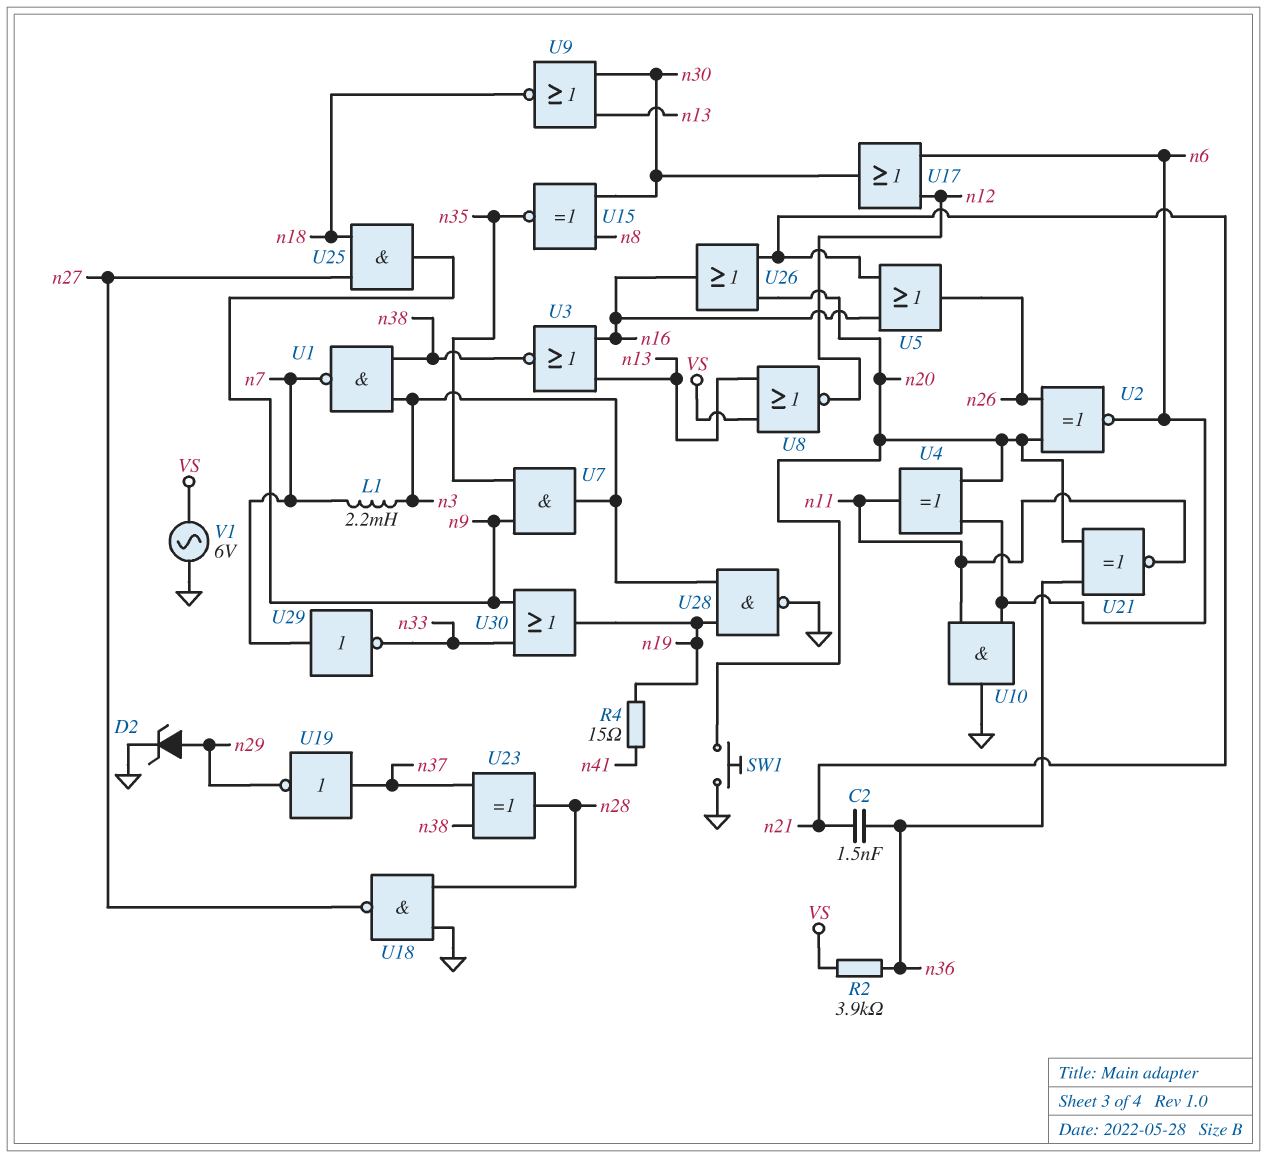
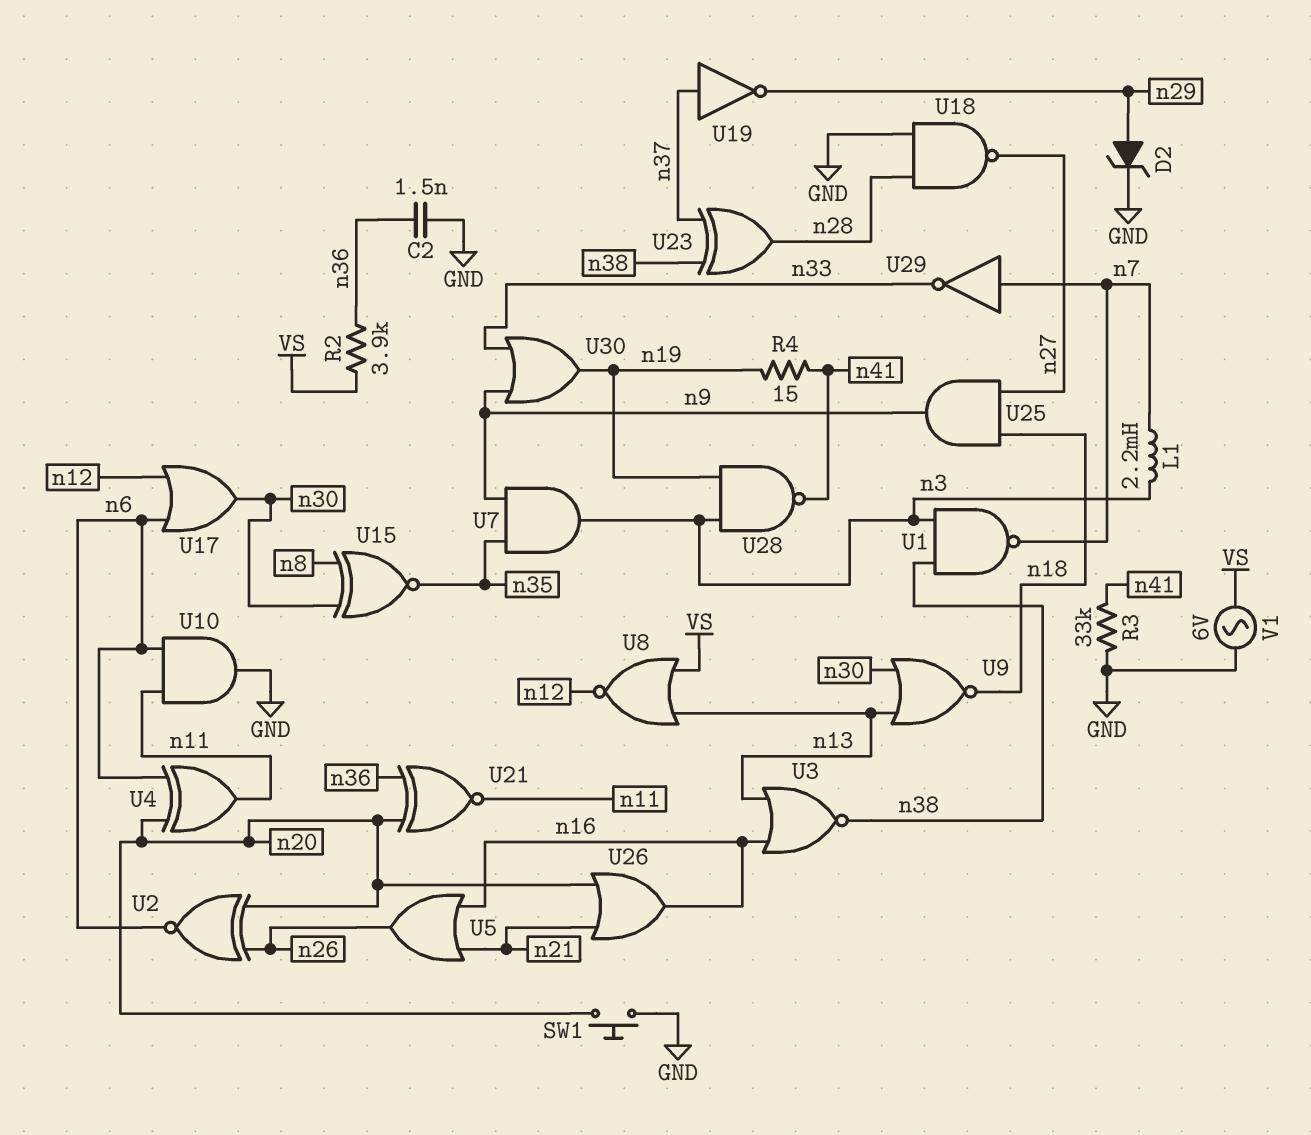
C2: 1.5nF (n21, n36) -> 1.5nF (GND, n36)
R3: none -> 33k (GND, n41)
U28: NAND (in n3, in n19, out GND) -> NAND (in n3, in n19, out n41)

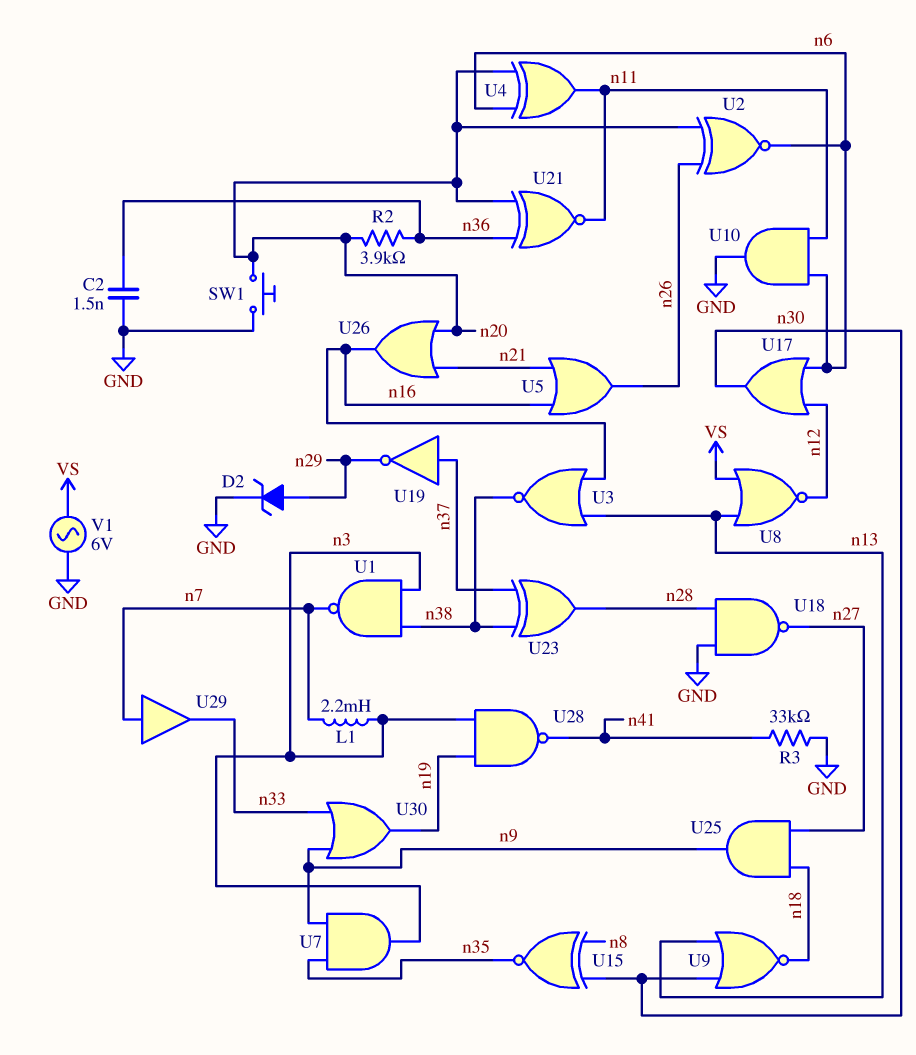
R2: 3.9k (VS, n36) -> 3.9k (n20, n36)
R4: 15 (n19, n41) -> none
U29: NOT (in n7, out n33) -> buffer (in n7, out n33)

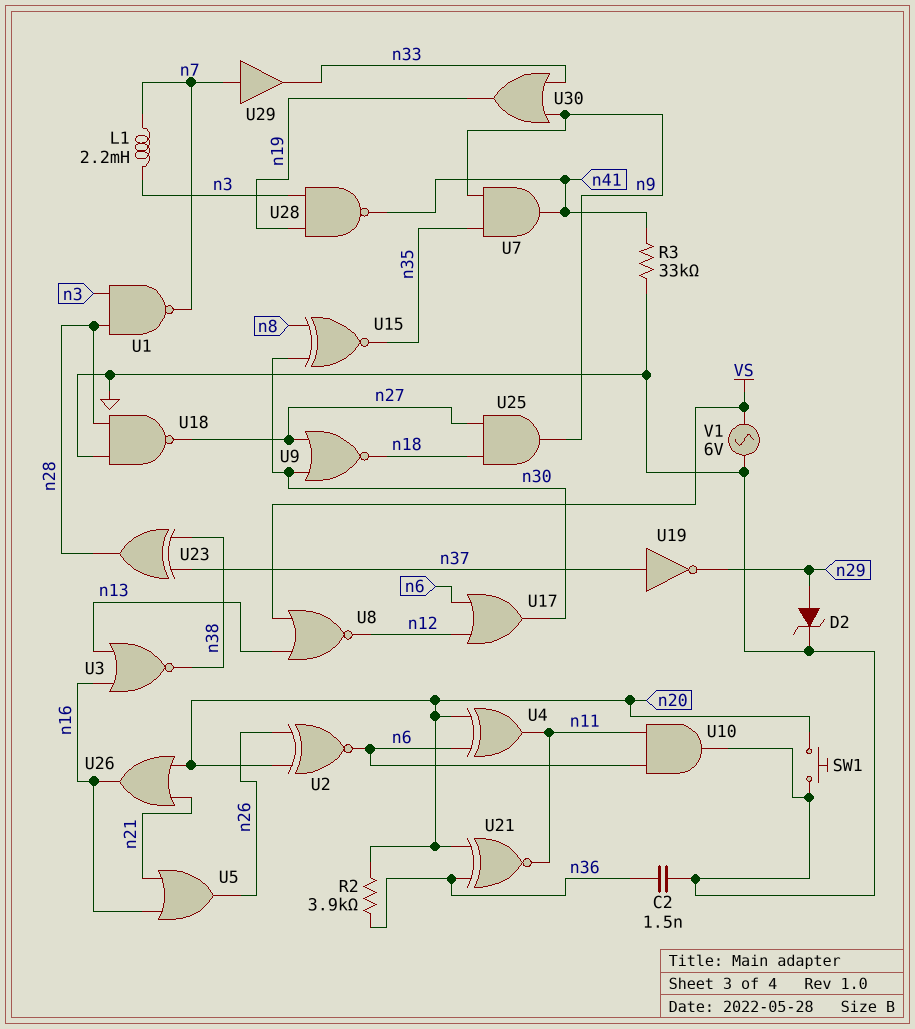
U1: NAND (in n3, in n38, out n7) -> NAND (in n3, in n28, out n7)
U7: AND (in n9, in n35, out n3) -> AND (in n9, in n35, out n41)
U9: NOR (in n13, in n30, out n18) -> NOR (in n27, in n30, out n18)

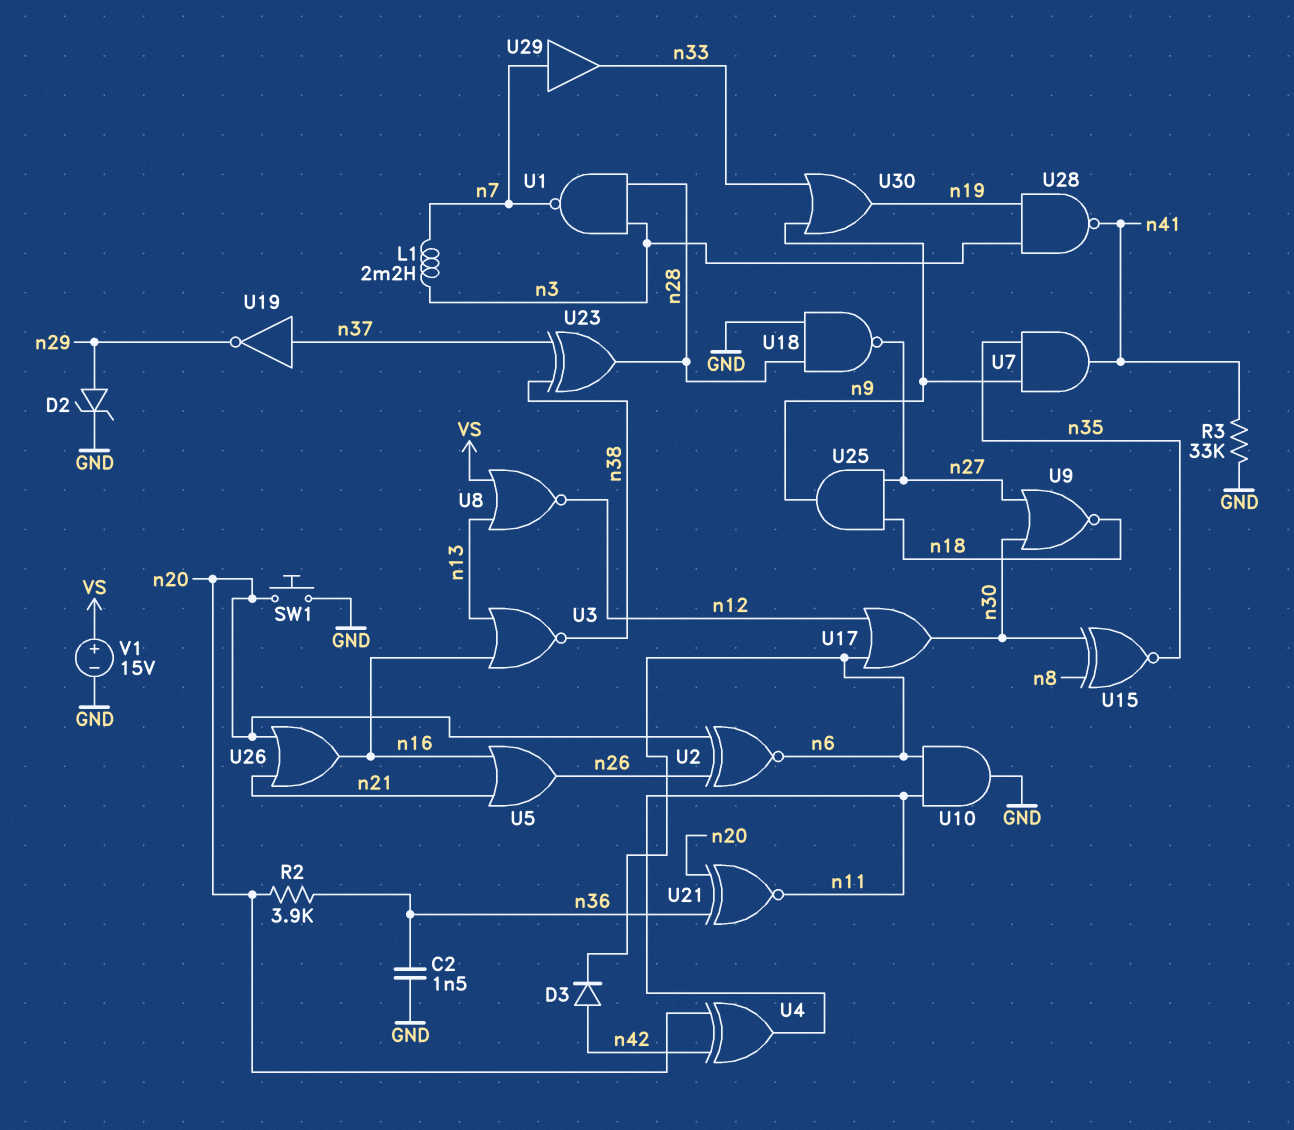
D3: none -> diode (A n42, K n6)
U4: XOR (in n6, in n20, out n11) -> XOR (in n20, in n42, out n11)
V1: AC 6V (GND, VS) -> 15V (plus VS, minus GND)

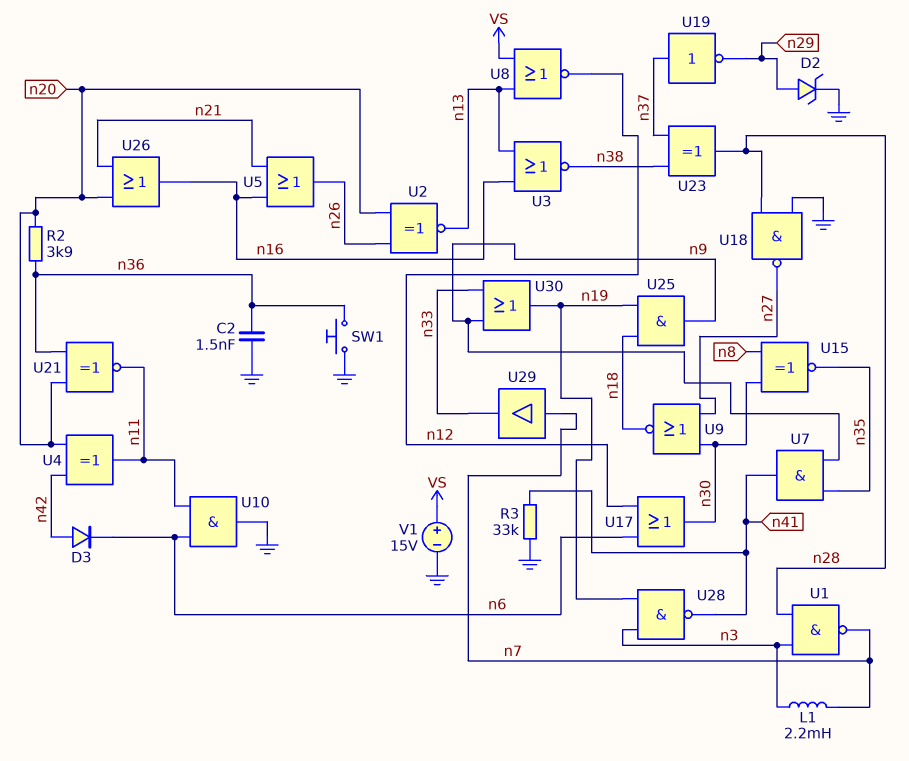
SW1: button (GND, n20) -> button (GND, n36)
U2: XNOR (in n20, in n26, out n6) -> XNOR (in n20, in n26, out n13)
U25: AND (in n18, in n27, out n9) -> AND (in n18, in n19, out n9)

